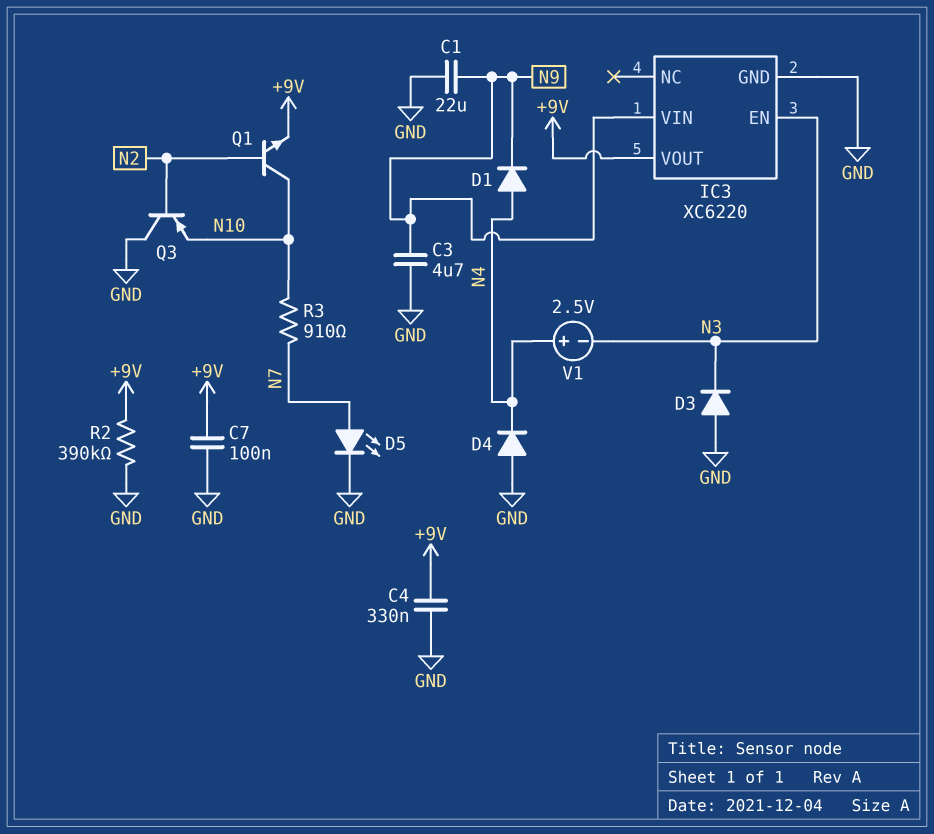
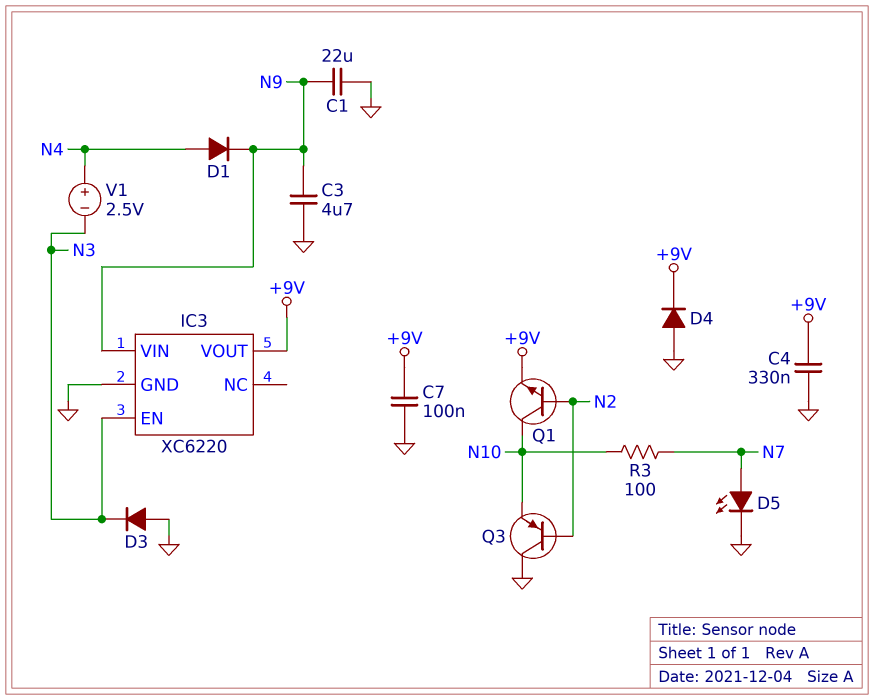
D4: diode (A GND, K N4) -> diode (A GND, K +9V)
R2: 390k (+9V, GND) -> none
R3: 910 (N7, N10) -> 100 (N7, N10)

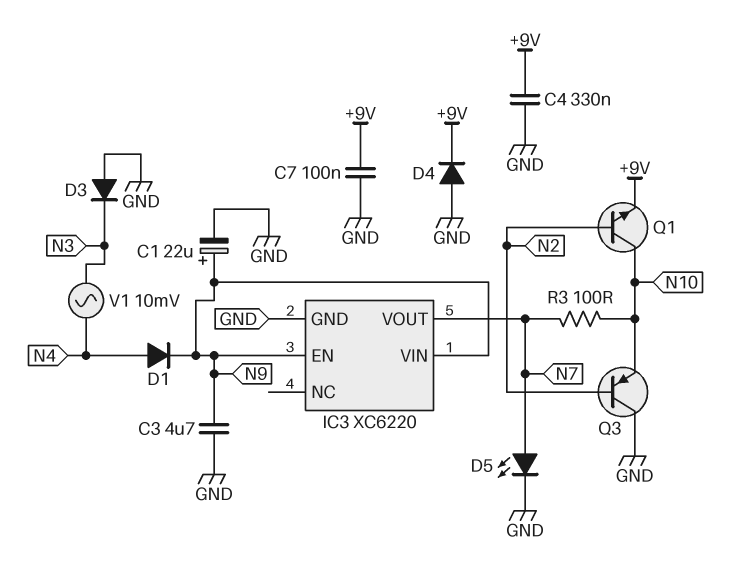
C1: 22uF (GND, N9) -> 22uF (plus N9, minus GND)
IC3 pin EN: N3 -> N9
IC3 pin VOUT: +9V -> N7
V1: 2.5V (plus N4, minus N3) -> AC 10mV (N3, N4)

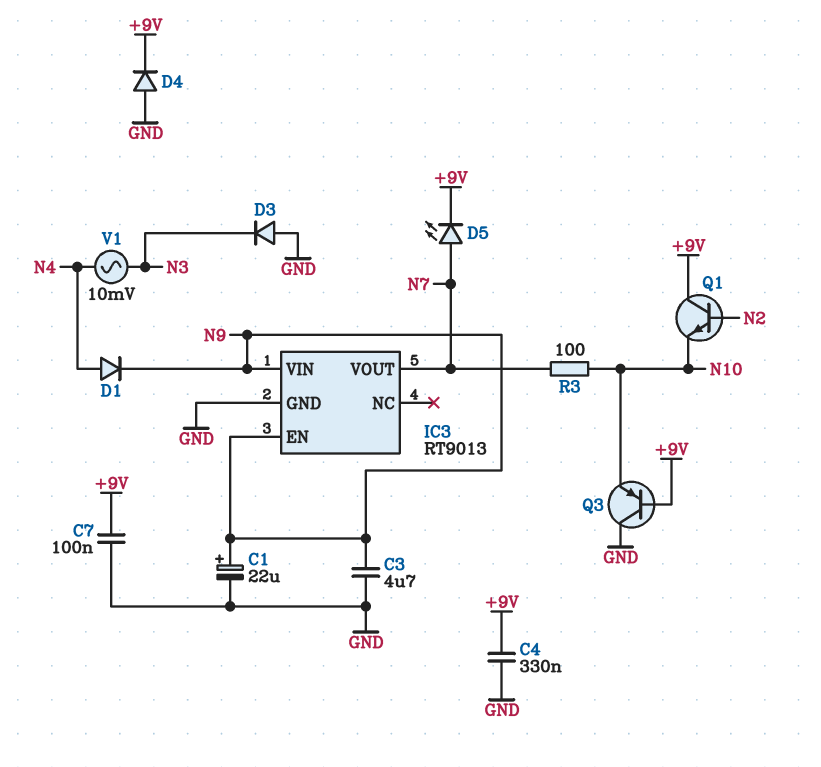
D5: LED (A N7, K GND) -> LED (A N7, K +9V)
IC3: XC6220 -> RT9013
Q1: NPN (B N2, C N10, E +9V) -> NPN (B N2, C +9V, E N10)
Q3: PNP (B N2, C GND, E N10) -> PNP (B +9V, C GND, E N10)

